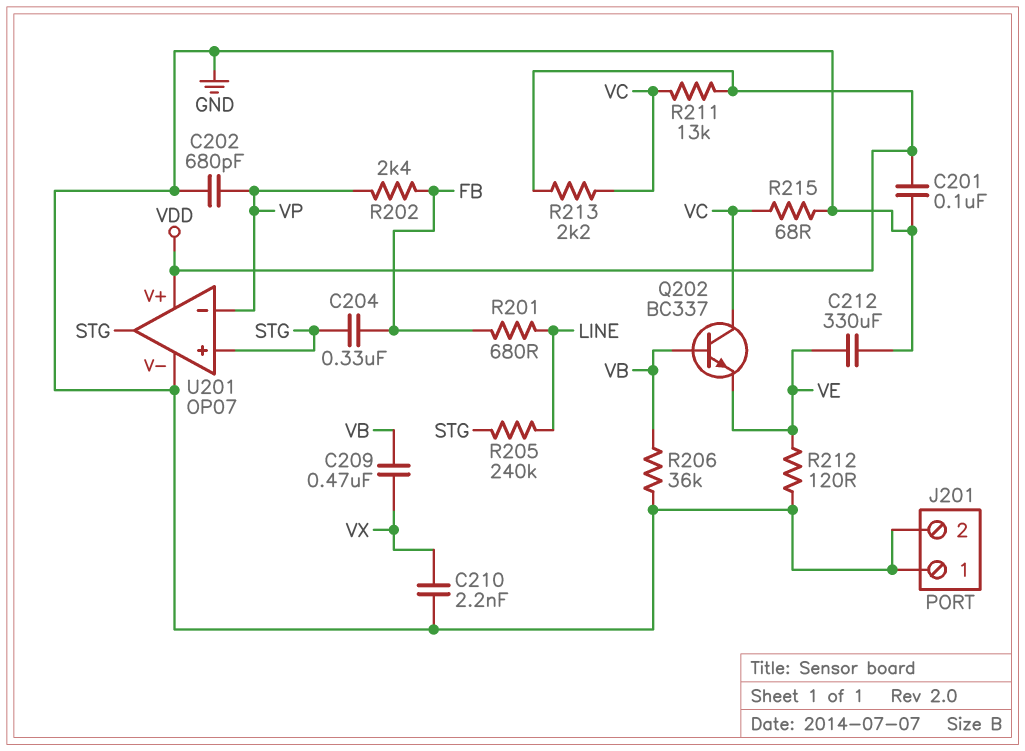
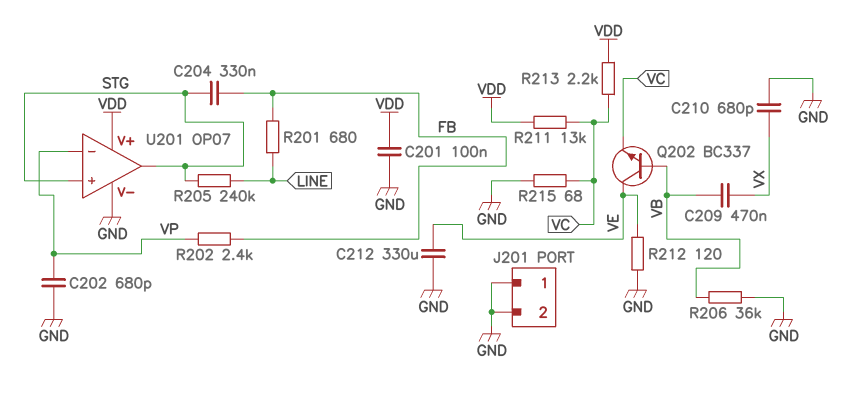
C210: 2.2nF (GND, VX) -> 680pF (GND, VX)
Q202: NPN BC337 (B VB, C VC, E VE) -> NPN BC337 (B VB, C VE, E VC)

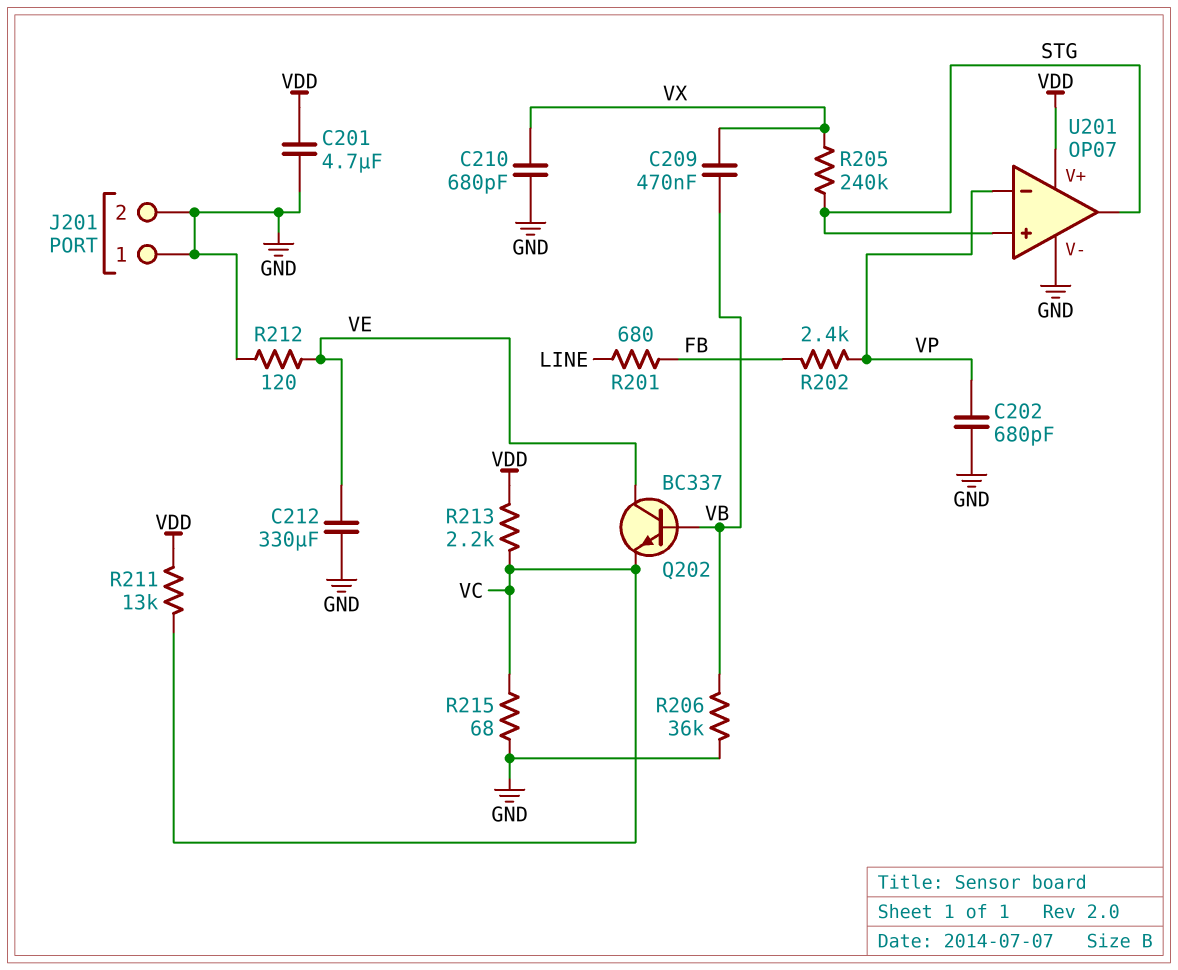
C201: 100nF (GND, VDD) -> 4.7uF (GND, VDD)
C204: 330nF (FB, STG) -> none
R205: 240k (LINE, STG) -> 240k (STG, VX)

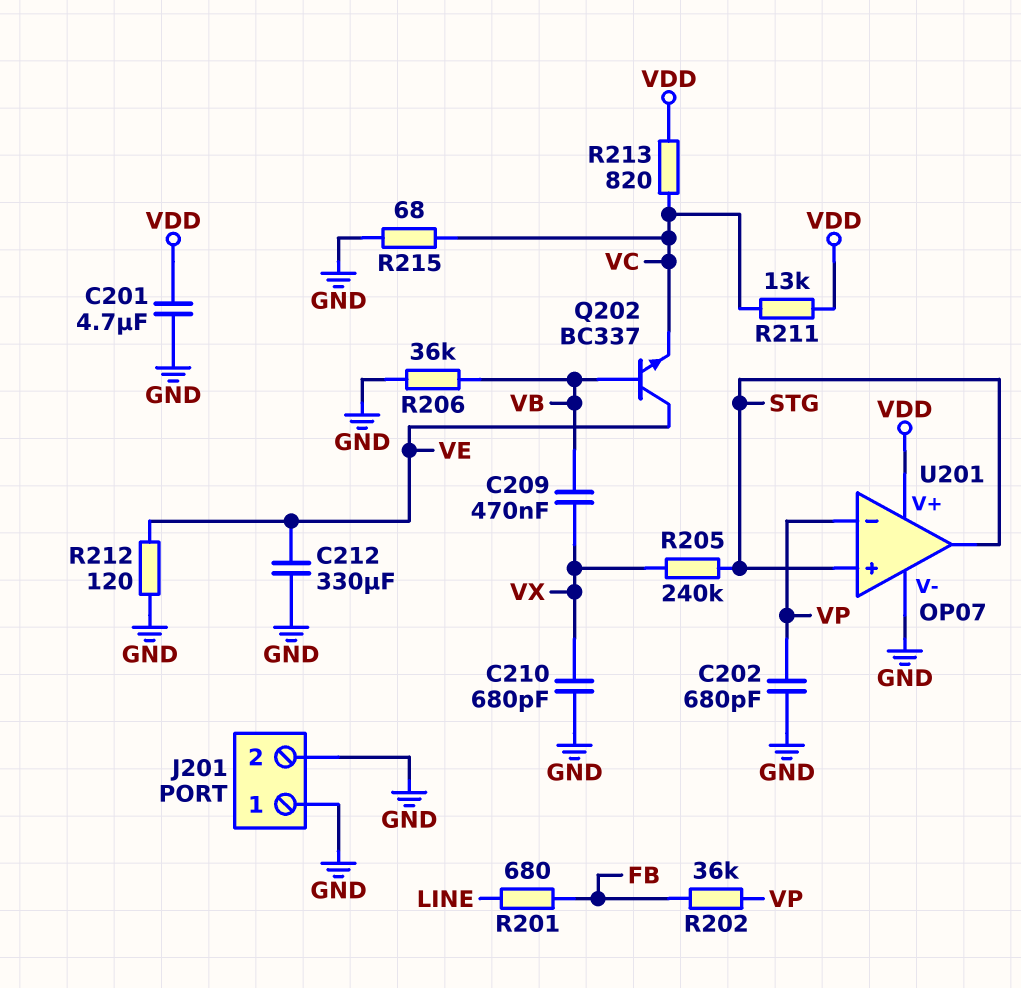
R202: 2.4k (FB, VP) -> 36k (FB, VP)
R213: 2.2k (VC, VDD) -> 820 (VC, VDD)

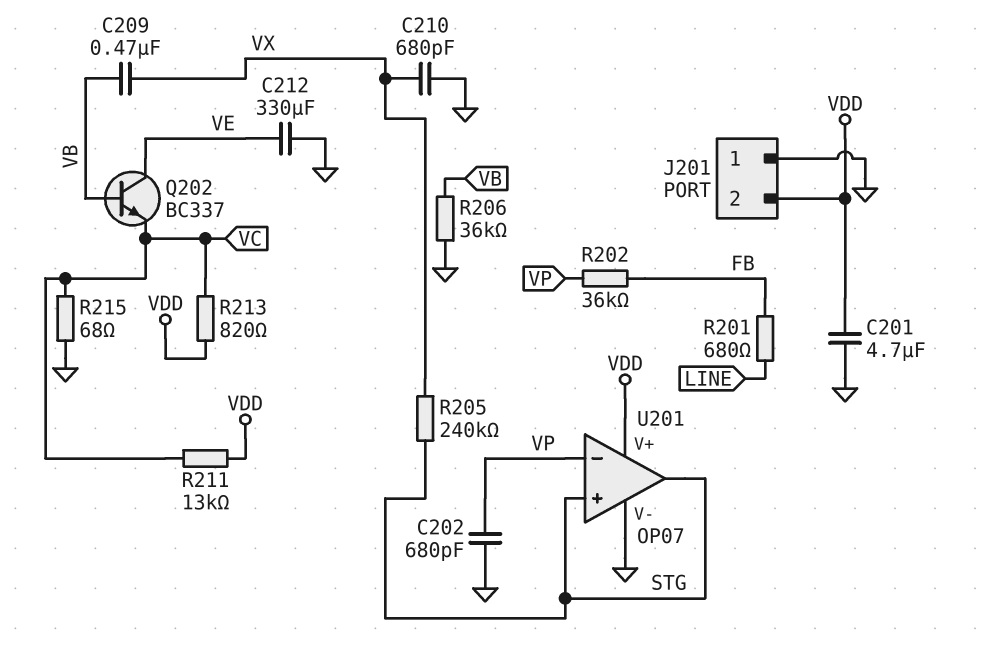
J201 pin 2: GND -> VDD
R212: 120 (GND, VE) -> none

